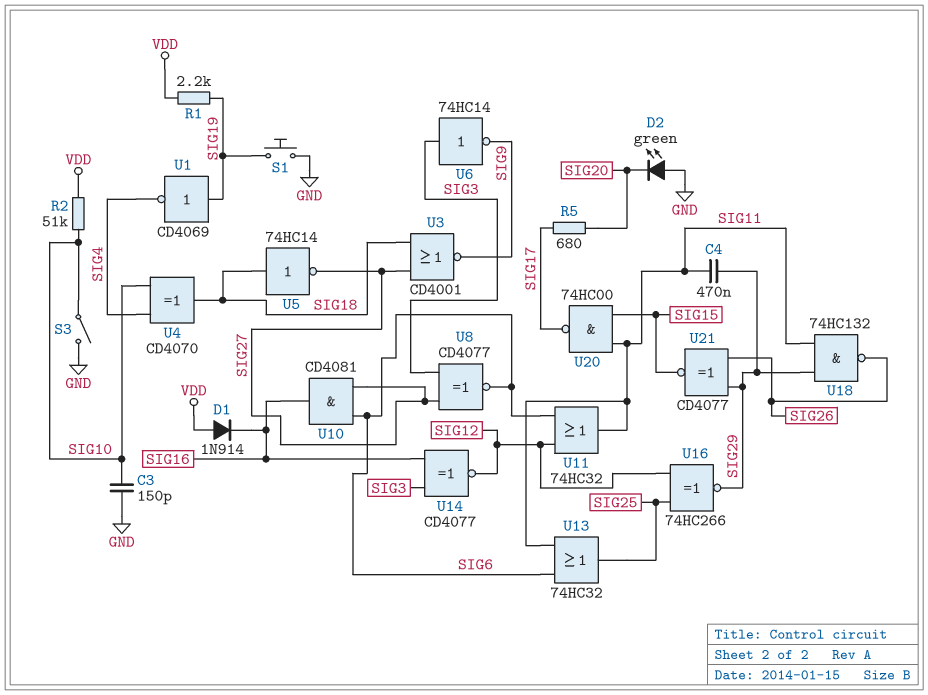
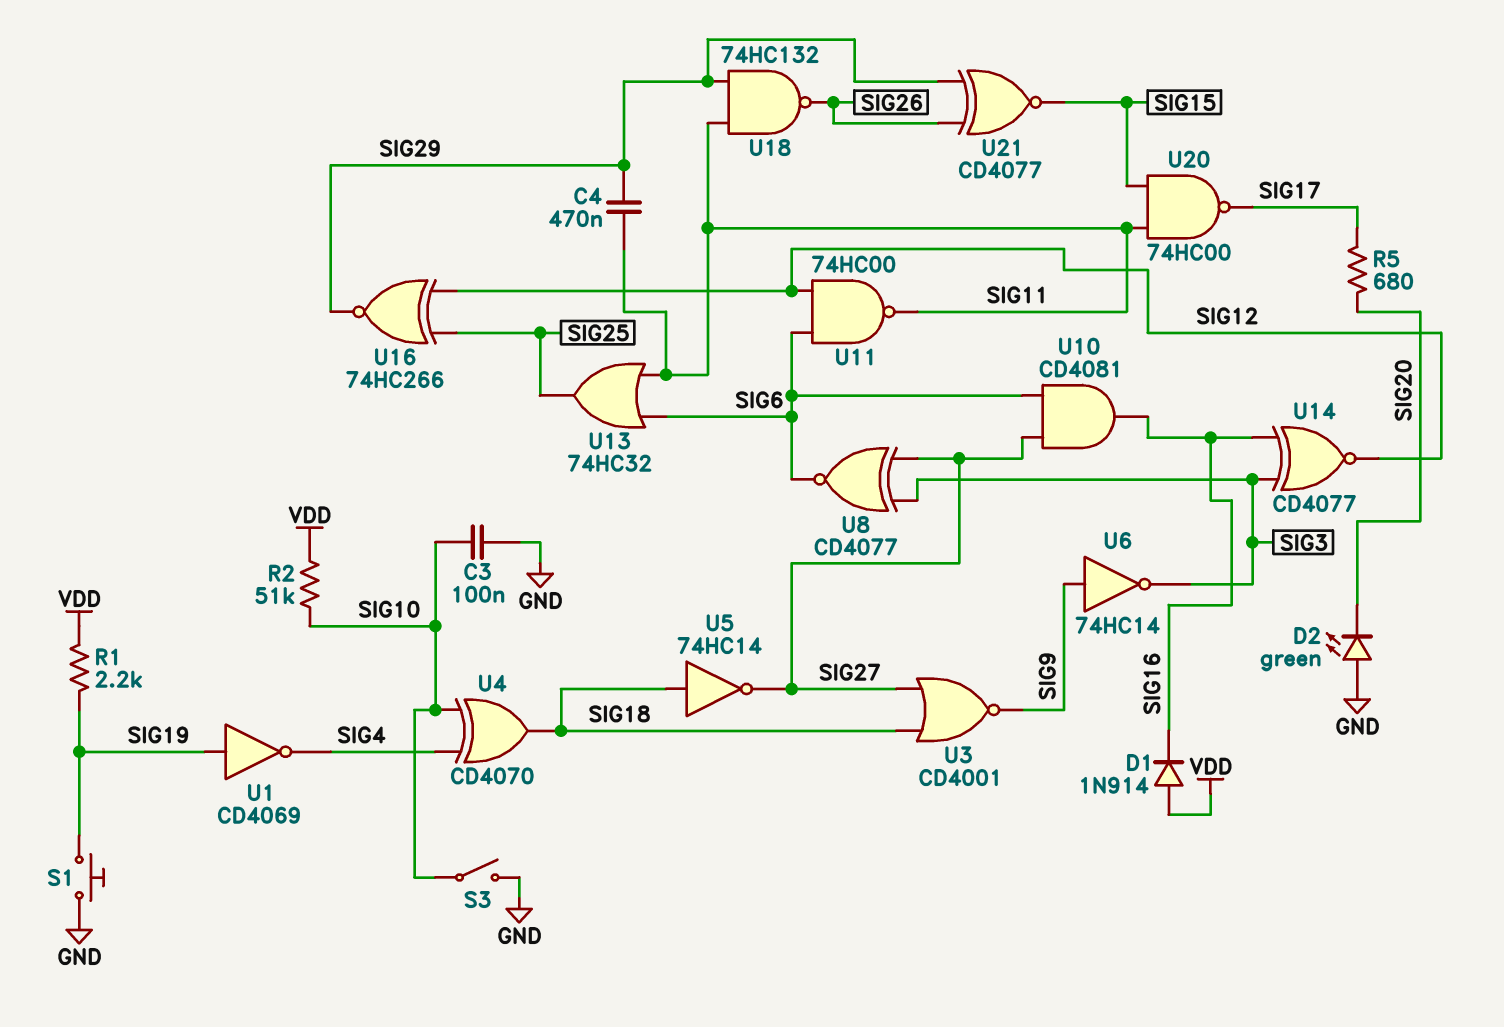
C3: 150pF (GND, SIG10) -> 100nF (GND, SIG10)
U6: NOT 74HC14 (in SIG3, out SIG9) -> NOT 74HC14 (in SIG9, out SIG3)
U11: OR 74HC32 (in SIG6, in SIG12, out SIG11) -> NAND 74HC00 (in SIG6, in SIG12, out SIG11)

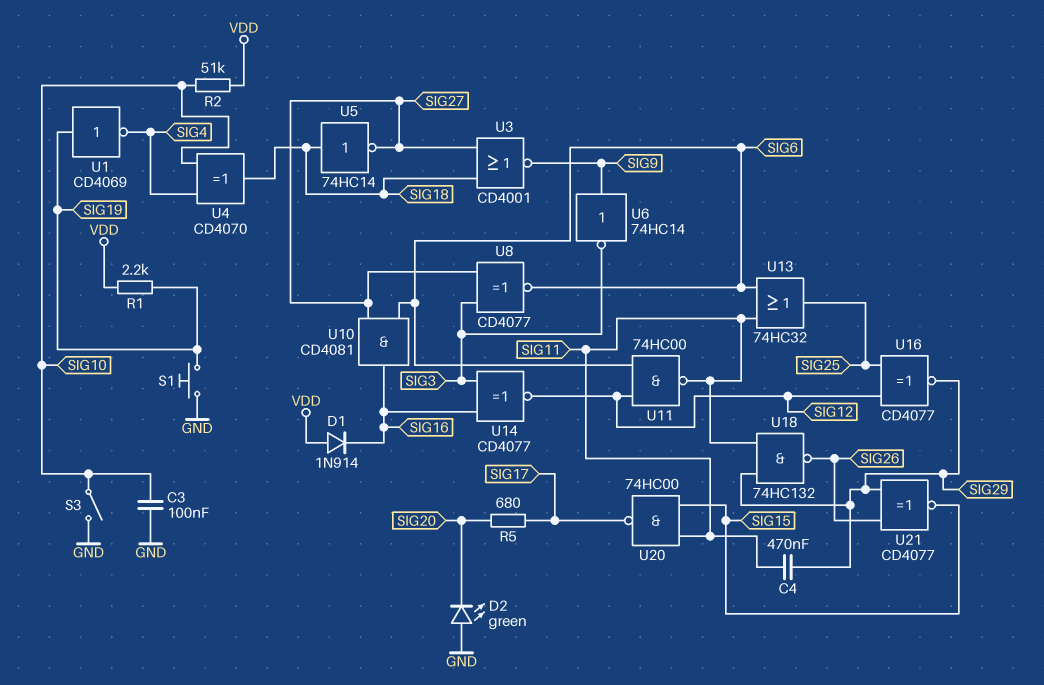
U16: XNOR 74HC266 (in SIG12, in SIG25, out SIG29) -> XNOR CD4077 (in SIG12, in SIG25, out SIG29)

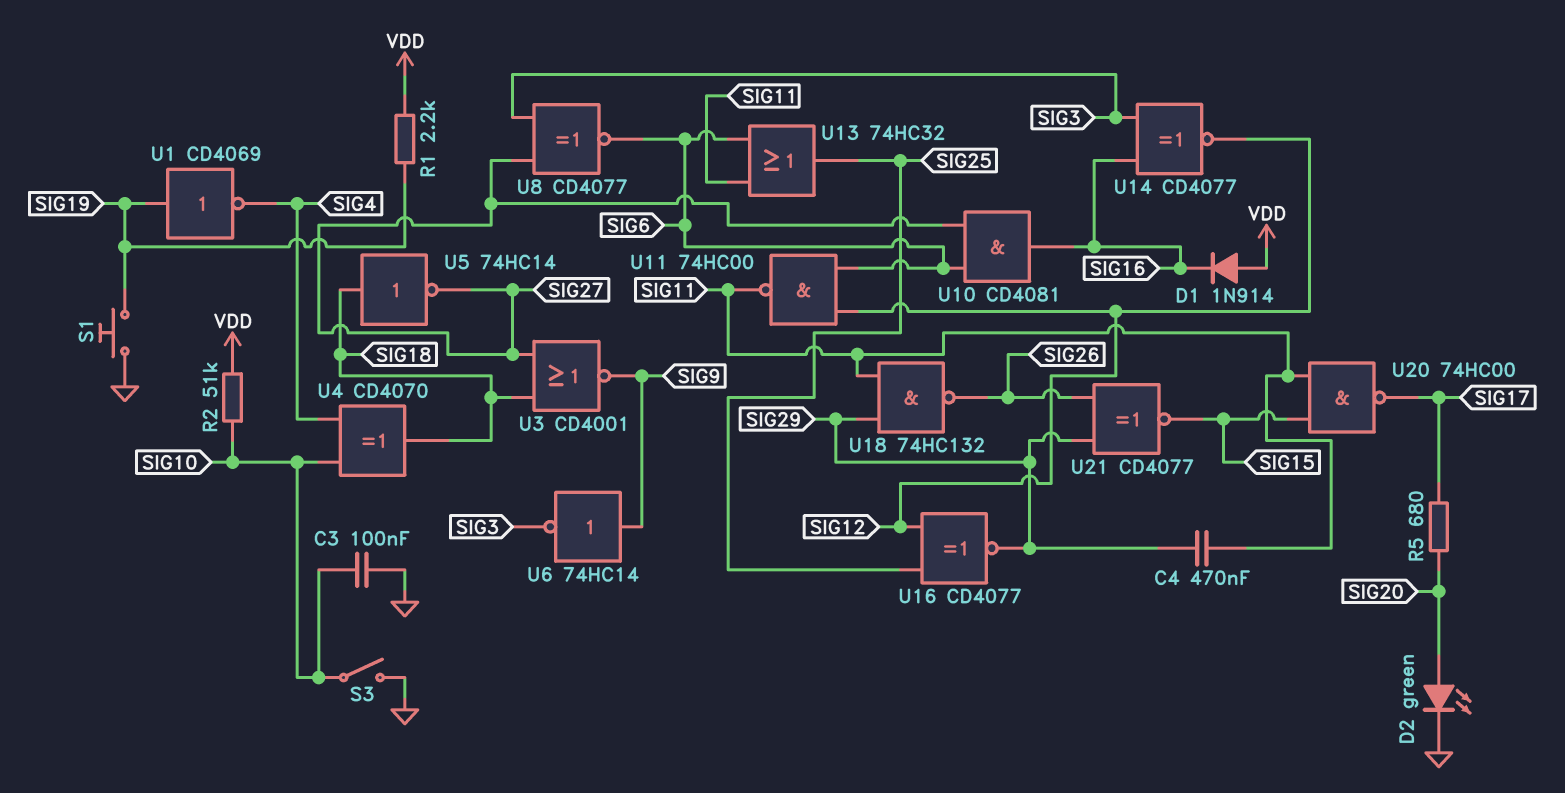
D2: LED green (A GND, K SIG20) -> LED green (A SIG20, K GND)

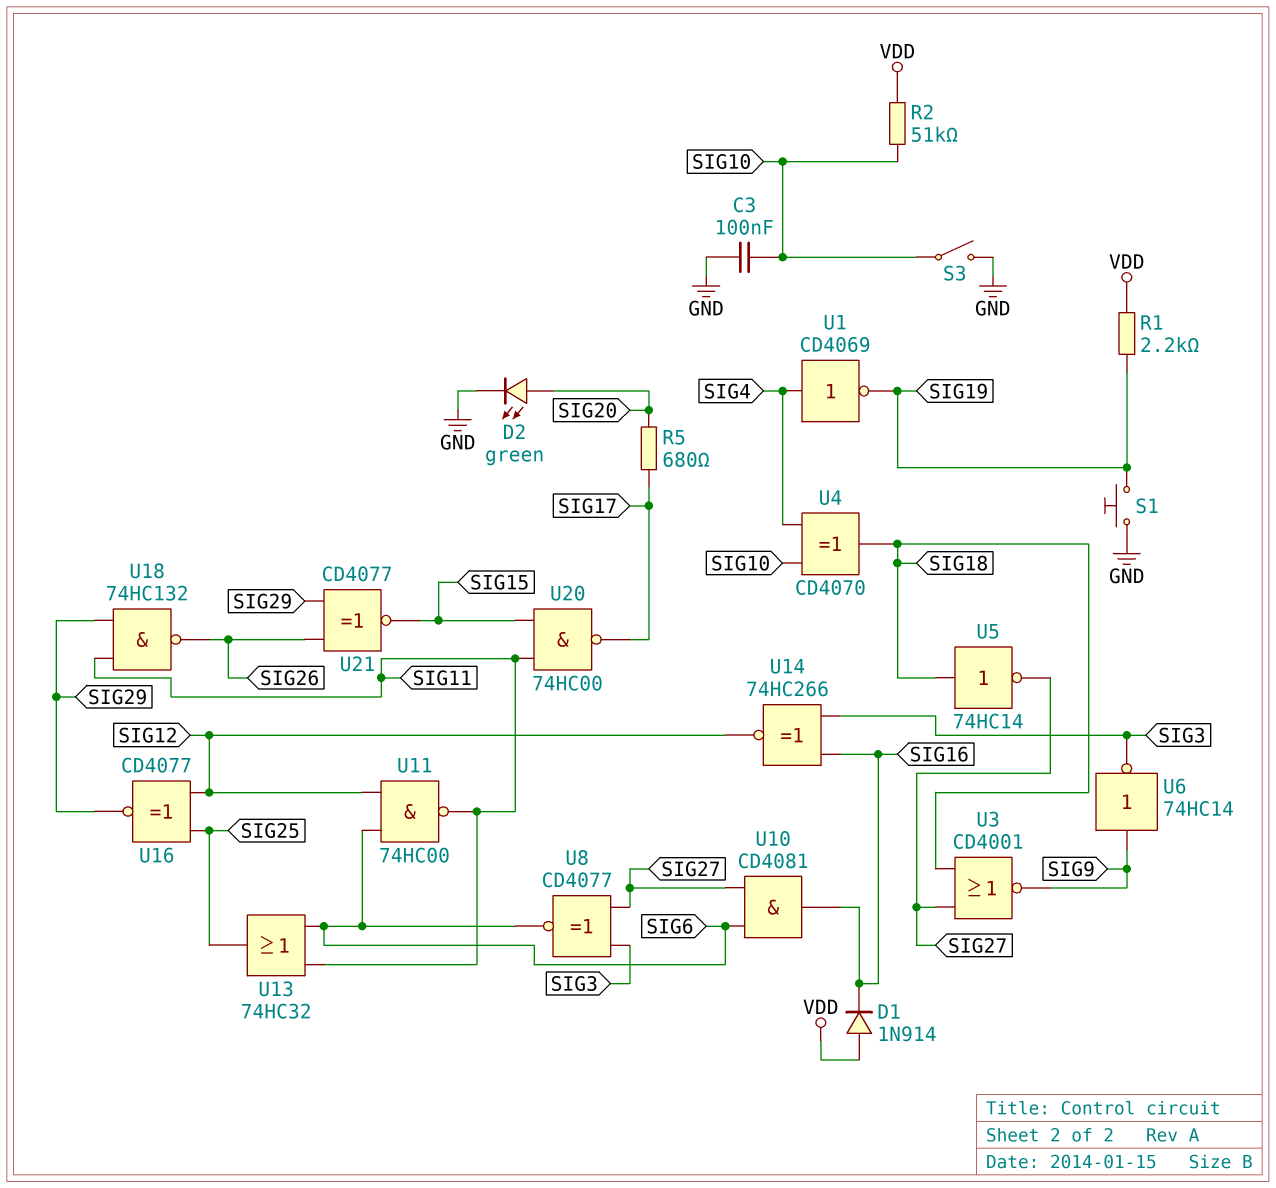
C4: 470nF (SIG11, SIG29) -> none
U1: NOT CD4069 (in SIG19, out SIG4) -> NOT CD4069 (in SIG4, out SIG19)
U14: XNOR CD4077 (in SIG3, in SIG16, out SIG12) -> XNOR 74HC266 (in SIG3, in SIG16, out SIG12)

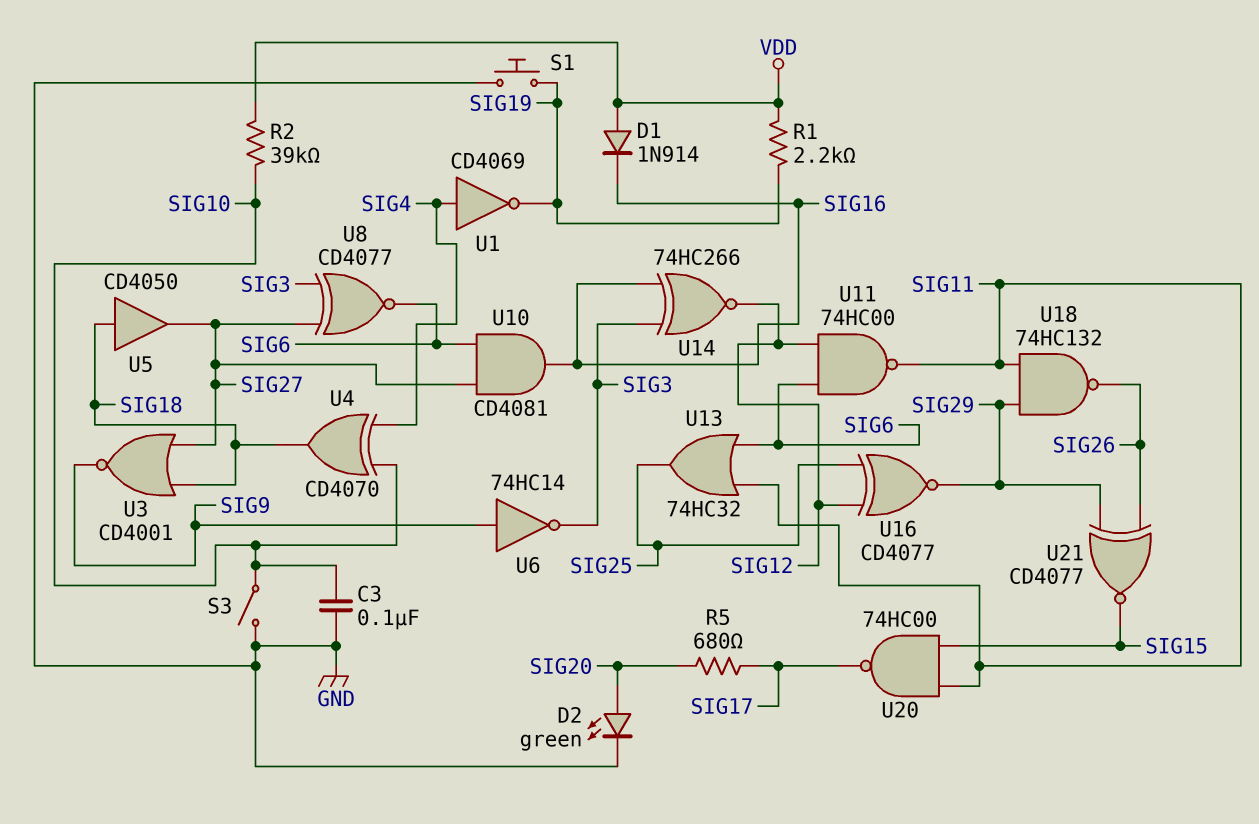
R2: 51k (SIG10, VDD) -> 39k (SIG10, VDD)
U5: NOT 74HC14 (in SIG18, out SIG27) -> buffer CD4050 (in SIG18, out SIG27)

